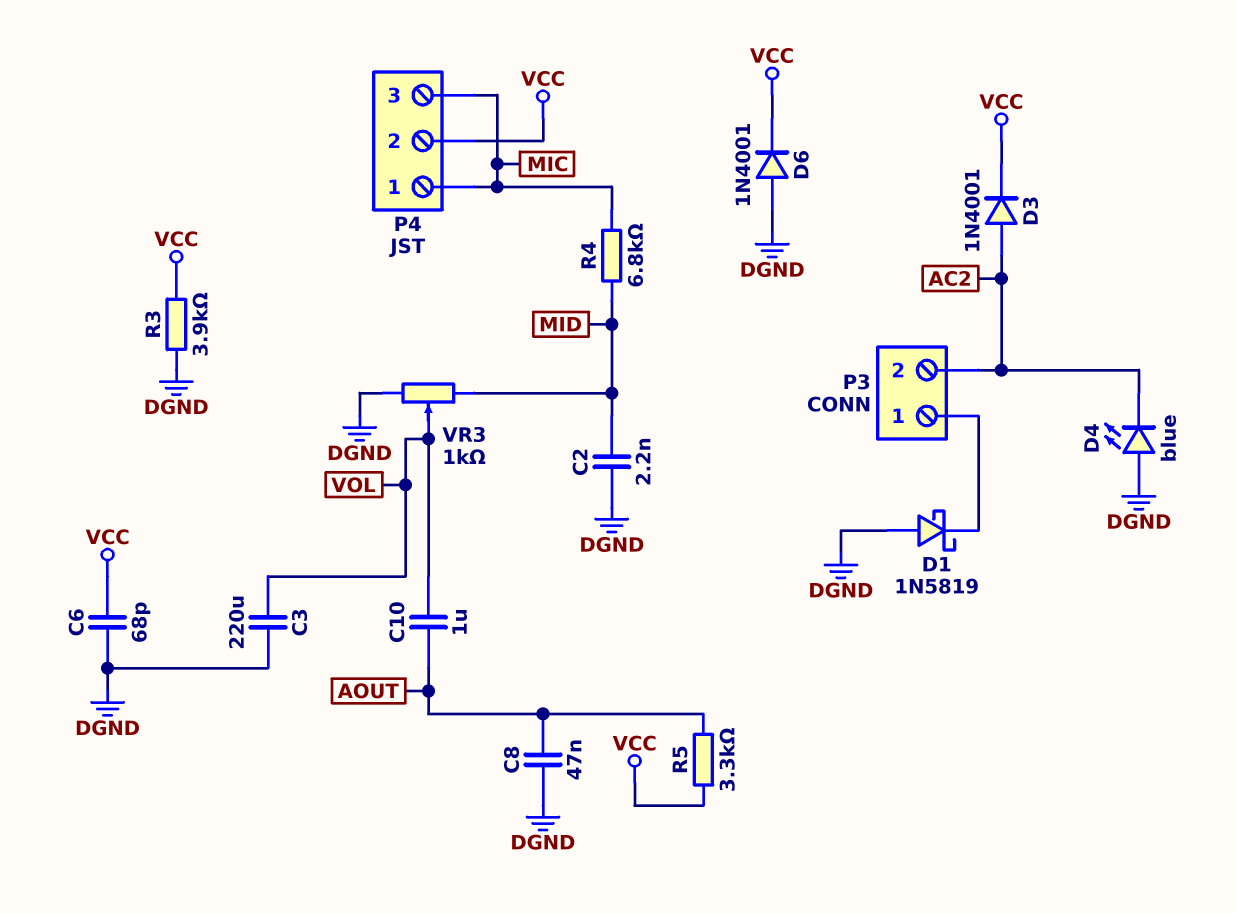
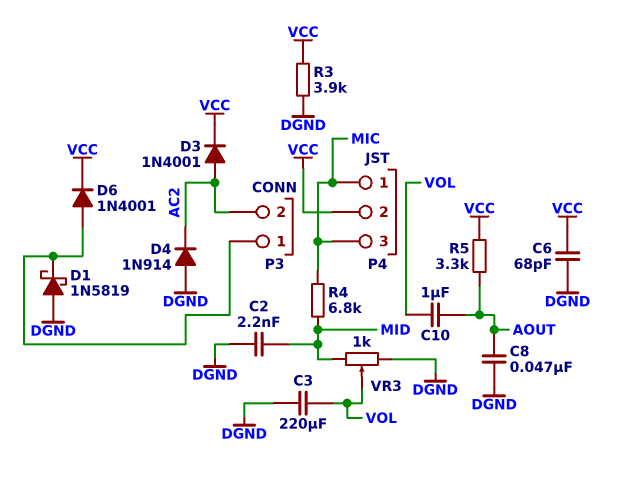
D4: LED blue (A DGND, K AC2) -> diode 1N914 (A DGND, K AC2)
D6: diode 1N4001 (A DGND, K VCC) -> diode 1N4001 (A P3/1, K VCC)

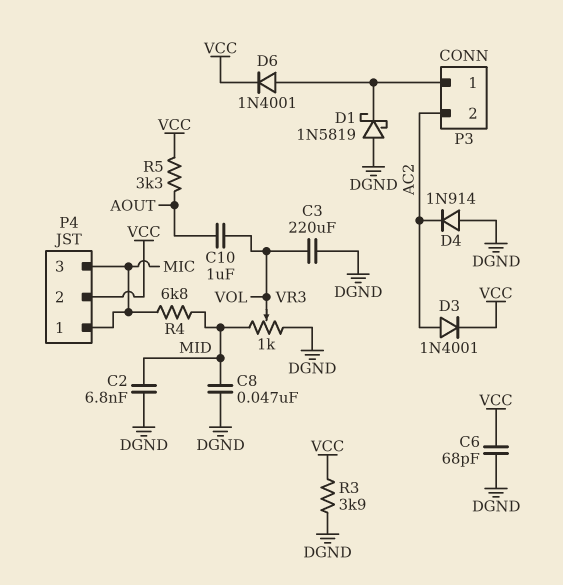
C2: 2.2nF (DGND, MID) -> 6.8nF (DGND, MID)
C8: 47nF (AOUT, DGND) -> 47nF (DGND, MID)

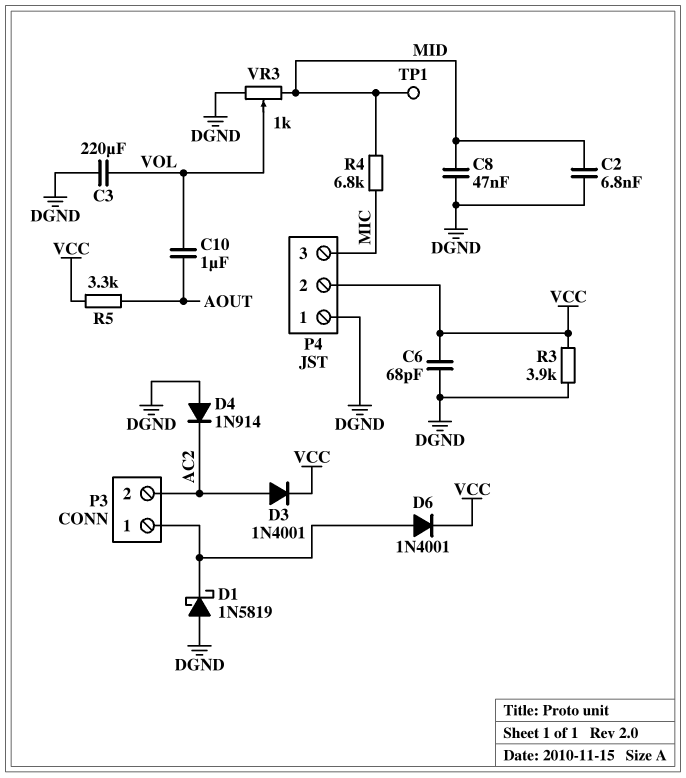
P4 pin 1: MIC -> DGND
TP1: none -> test point (MID)

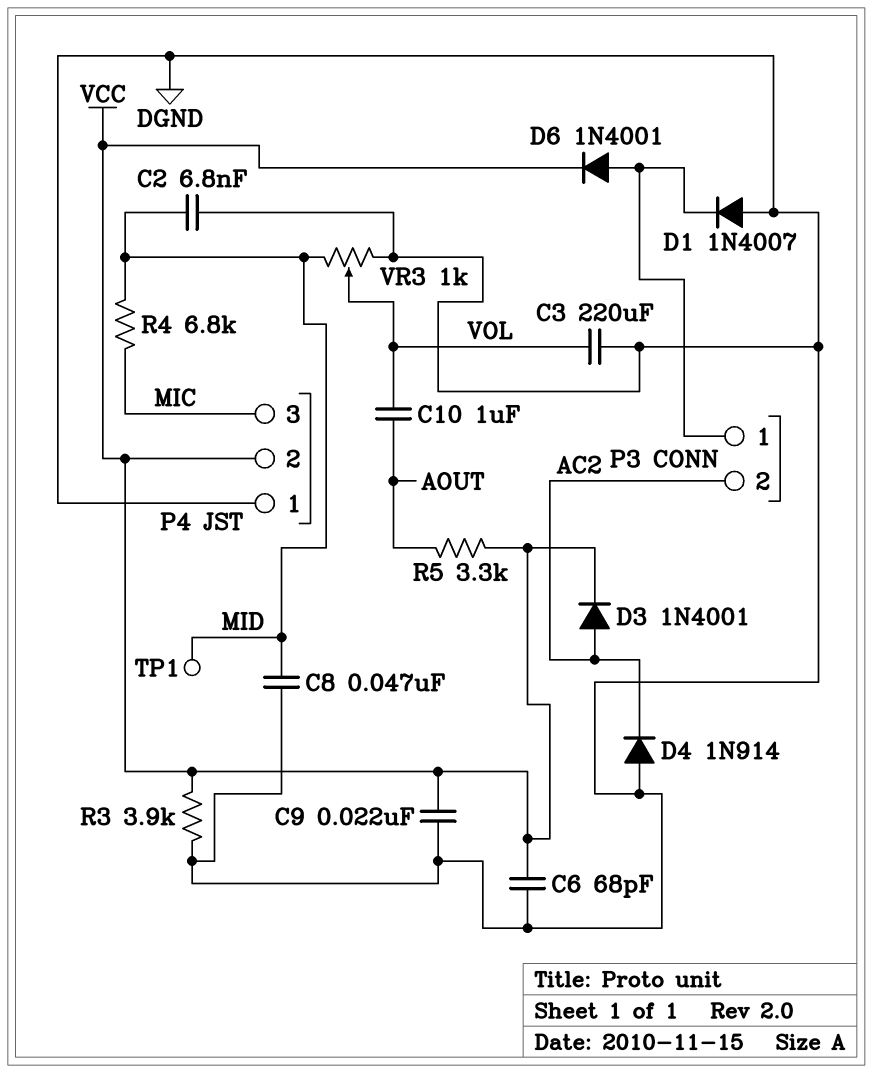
C9: none -> 22nF (DGND, VCC)
D1: schottky 1N5819 (A DGND, K P3/1) -> diode 1N4007 (A DGND, K P3/1)

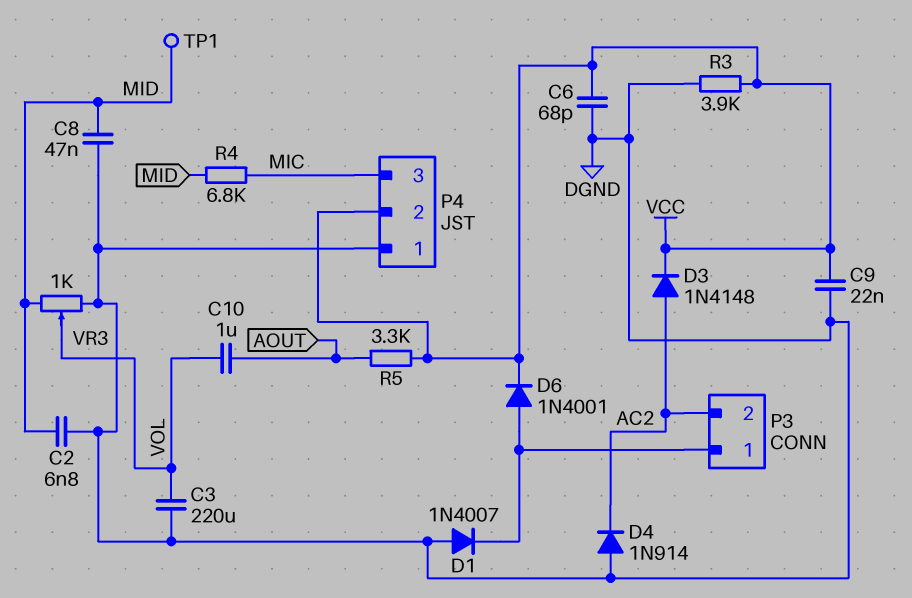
D3: diode 1N4001 (A AC2, K VCC) -> diode 1N4148 (A AC2, K VCC)

